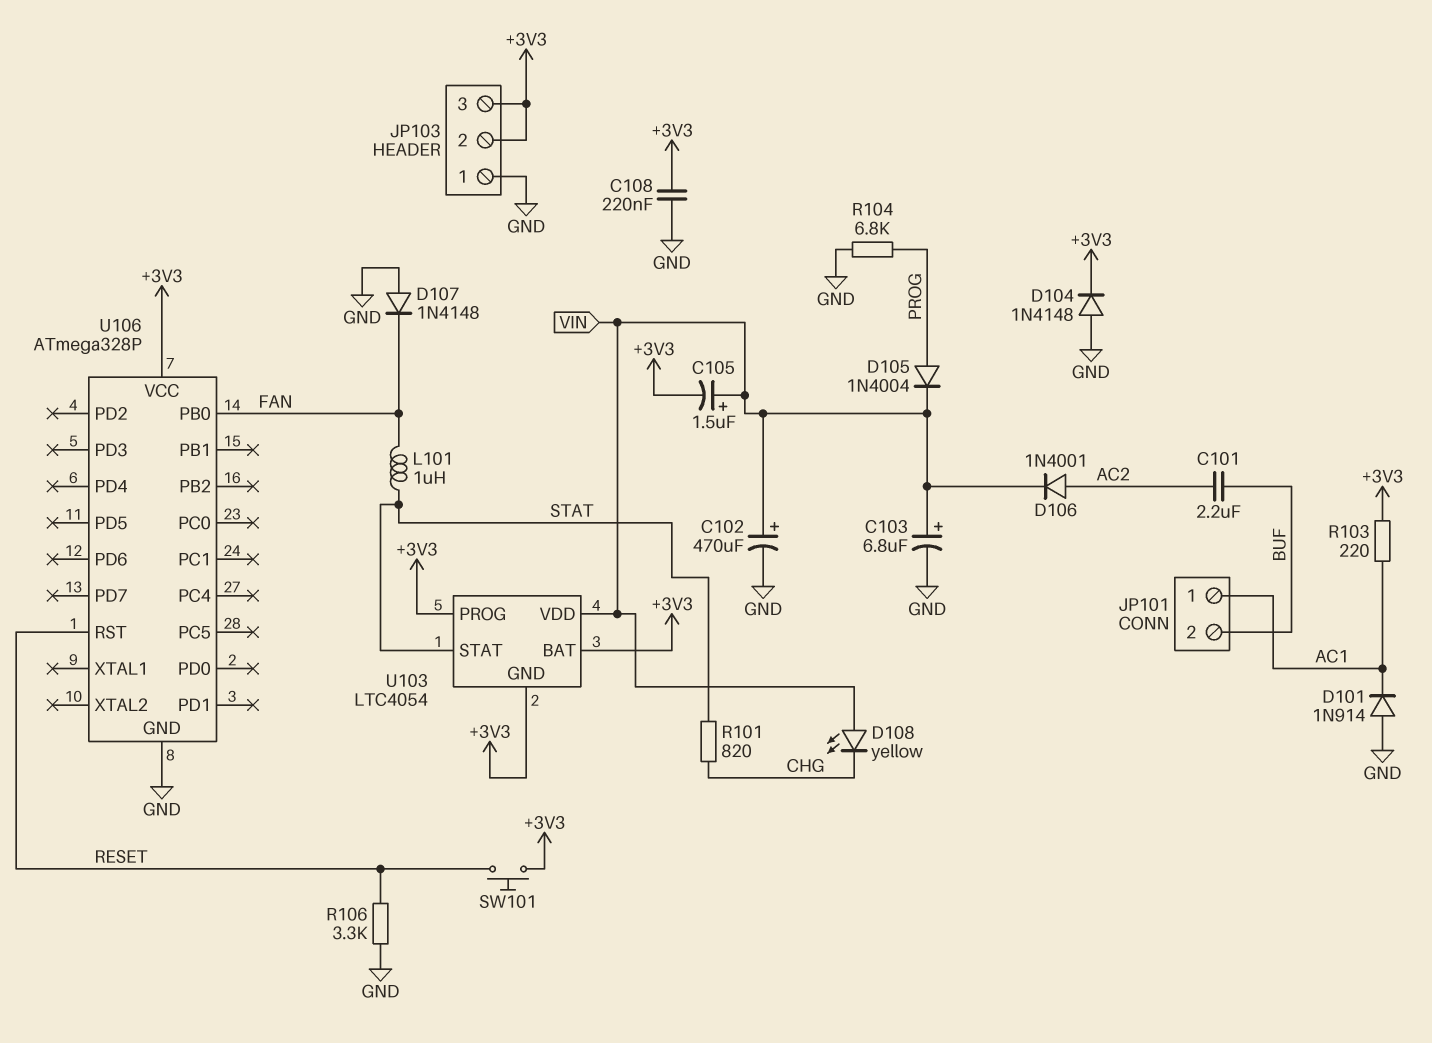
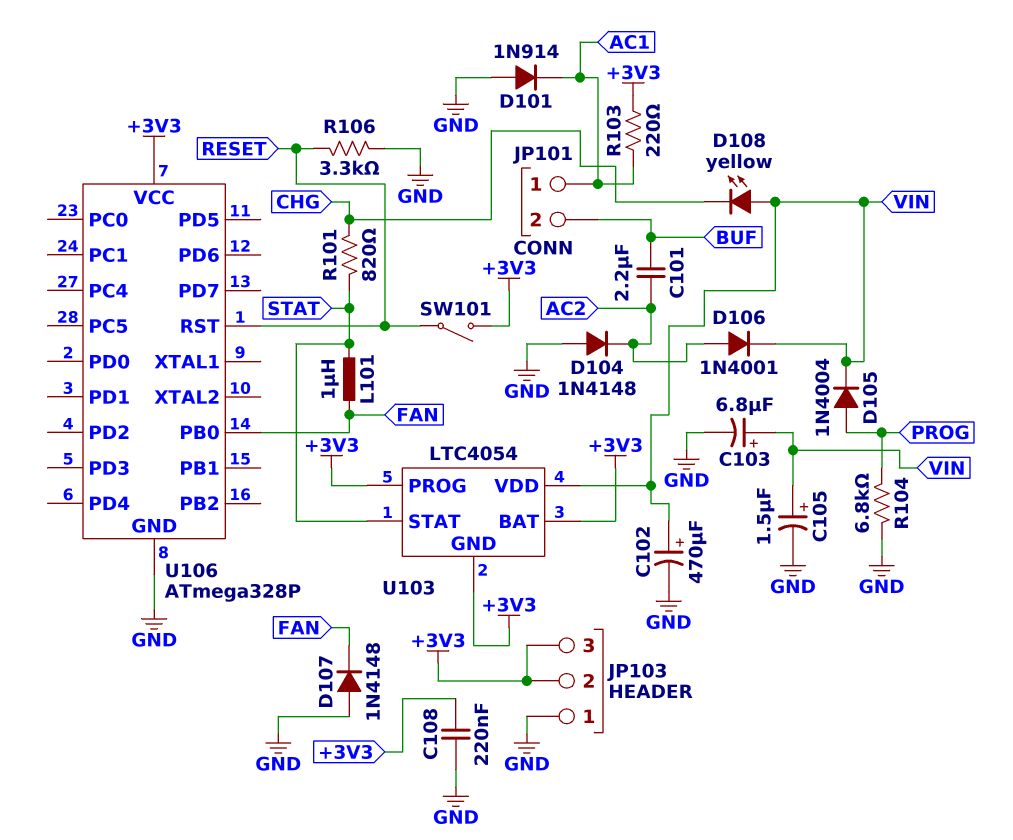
C105: 1.5uF (plus VIN, minus +3V3) -> 1.5uF (plus VIN, minus GND)
D104: diode 1N4148 (A GND, K +3V3) -> diode 1N4148 (A GND, K AC2)
SW101: button (+3V3, RESET) -> switch (+3V3, RESET)

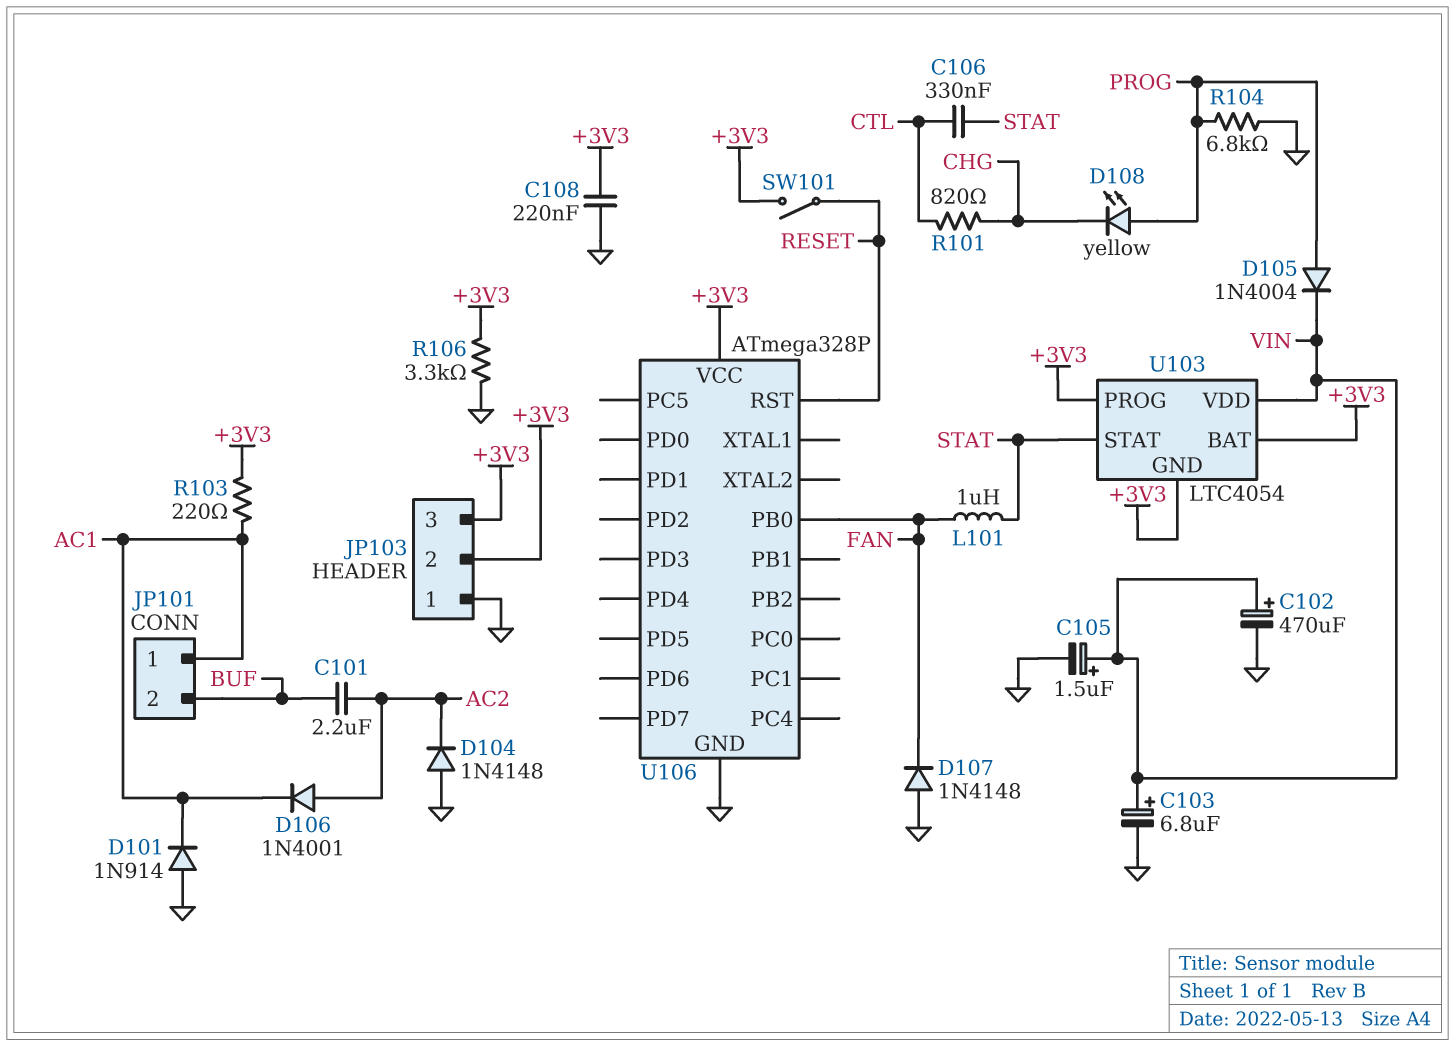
C106: none -> 330nF (CTL, STAT)
D106: diode 1N4001 (A AC2, K VIN) -> diode 1N4001 (A AC2, K AC1)
D108: LED yellow (A VIN, K CHG) -> LED yellow (A PROG, K CHG)
R101: 820 (CHG, STAT) -> 820 (CHG, CTL)
R106: 3.3k (GND, RESET) -> 3.3k (+3V3, GND)

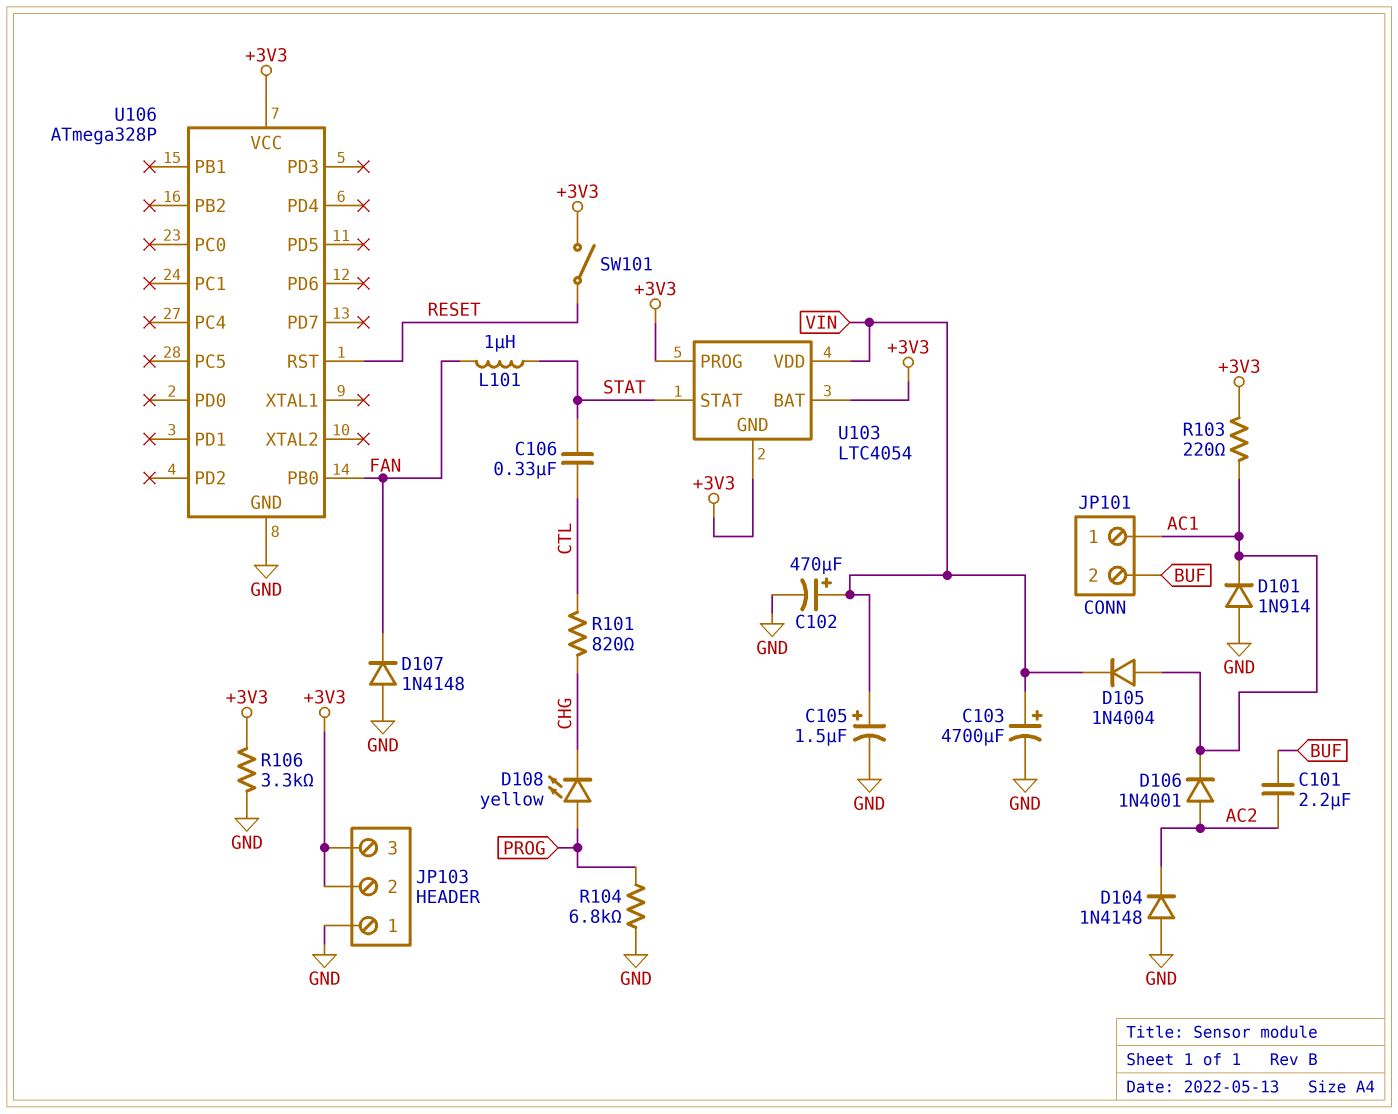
C103: 6.8uF (plus VIN, minus GND) -> 4700uF (plus VIN, minus GND)
C108: 220nF (+3V3, GND) -> none
D105: diode 1N4004 (A PROG, K VIN) -> diode 1N4004 (A AC1, K VIN)

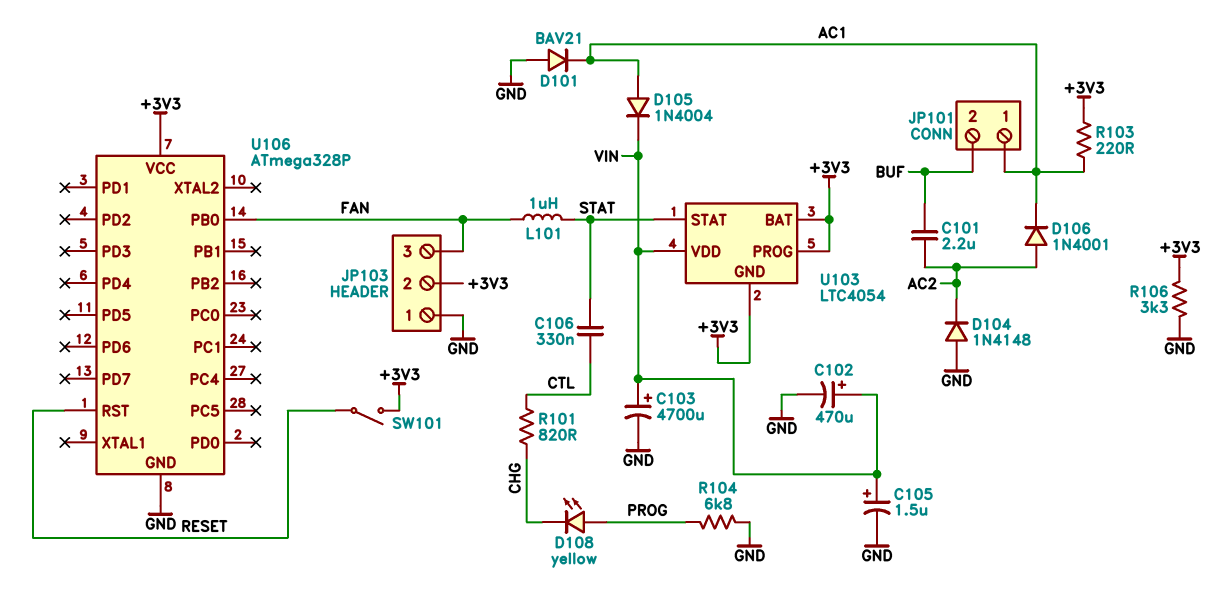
D101: diode 1N914 (A GND, K AC1) -> diode BAV21 (A GND, K AC1)
D107: diode 1N4148 (A GND, K FAN) -> none
JP103 pin 3: +3V3 -> FAN

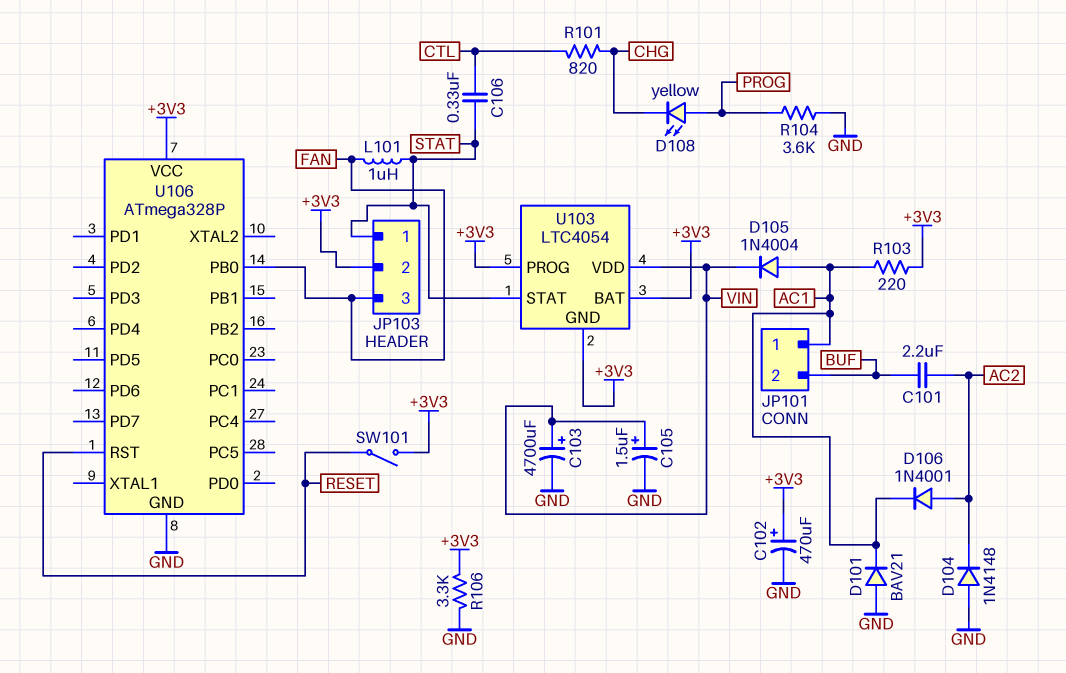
C102: 470uF (plus VIN, minus GND) -> 470uF (plus +3V3, minus GND)
JP103 pin 1: GND -> STAT
R104: 6.8k (GND, PROG) -> 3.6k (GND, PROG)

